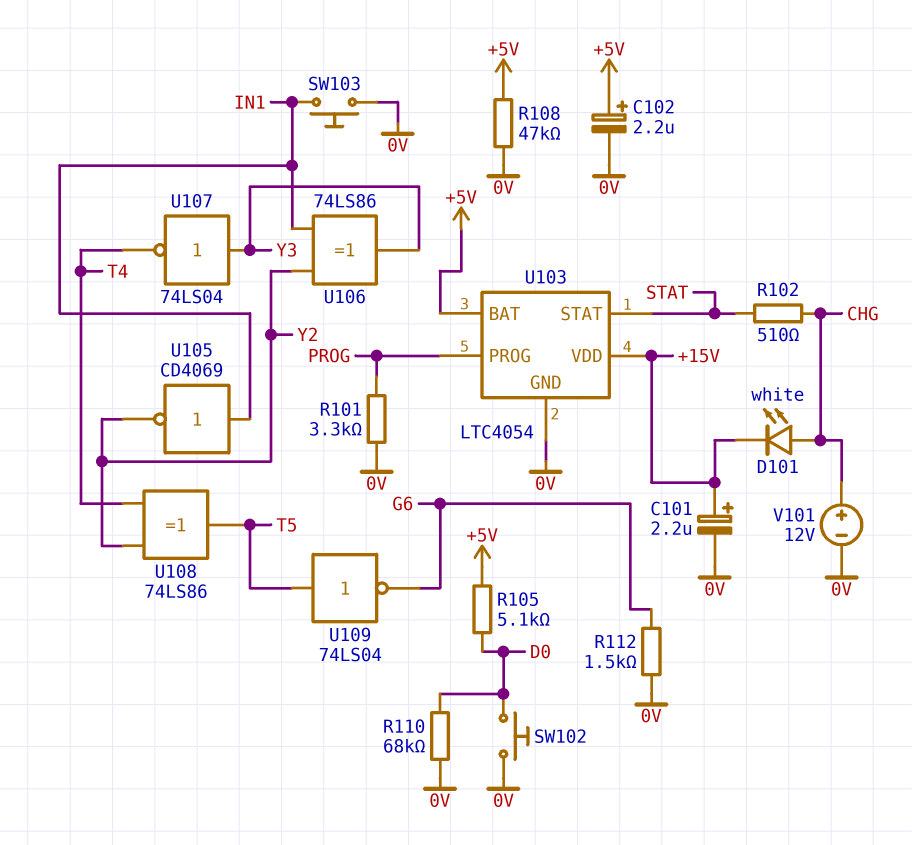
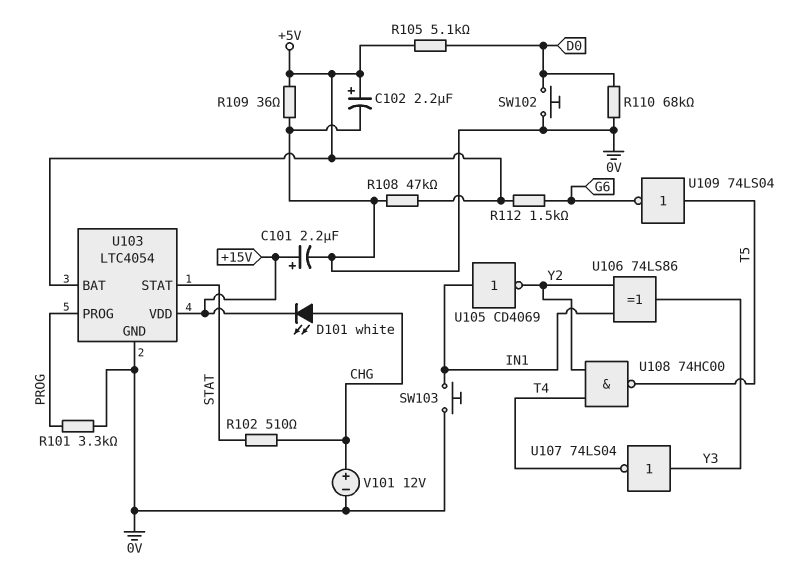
R109: none -> 36 (+5V, 0V)
R112: 1.5k (0V, G6) -> 1.5k (+5V, G6)
U108: XOR 74LS86 (in T4, in Y2, out T5) -> NAND 74HC00 (in T4, in Y2, out T5)

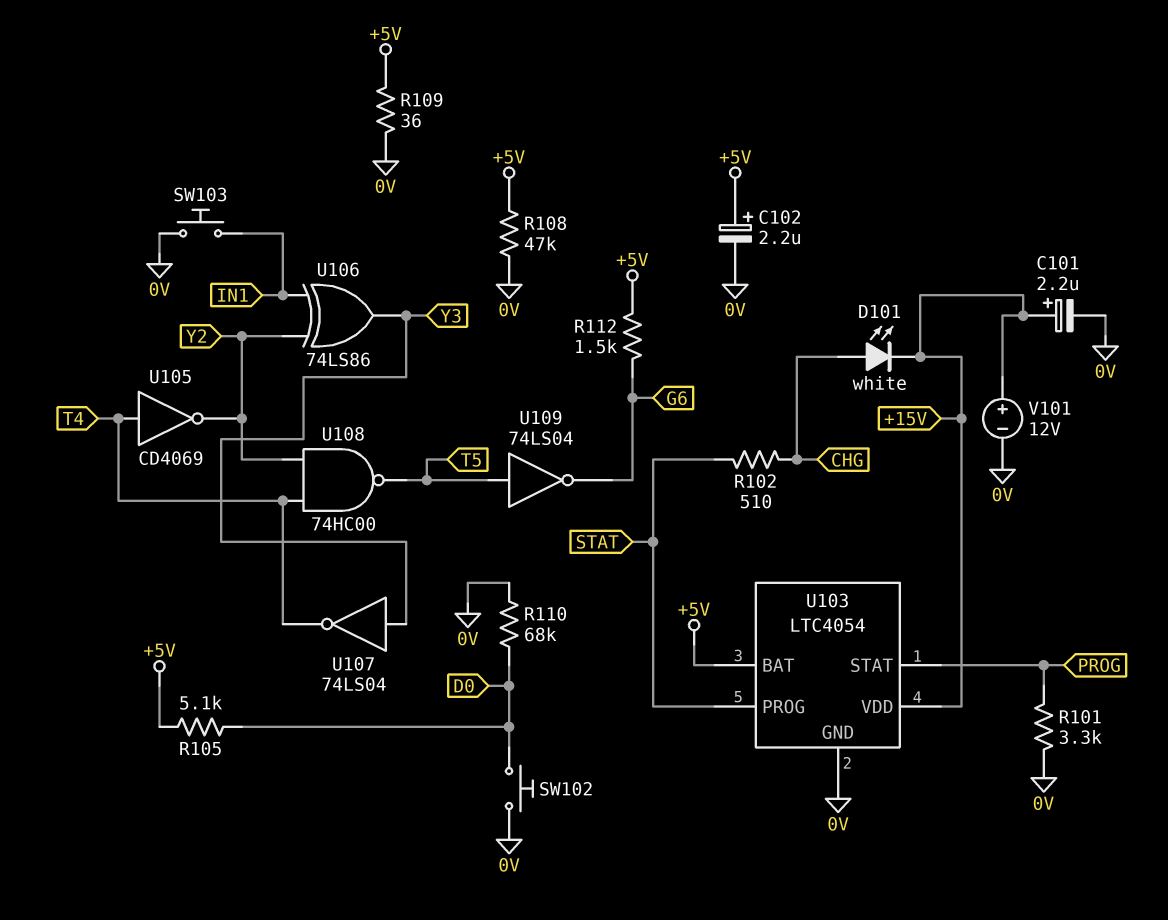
U103 pin PROG: PROG -> STAT
U103 pin STAT: STAT -> PROG
U105: NOT CD4069 (in IN1, out Y2) -> NOT CD4069 (in T4, out Y2)
V101: 12V (plus CHG, minus 0V) -> 12V (plus +15V, minus 0V)

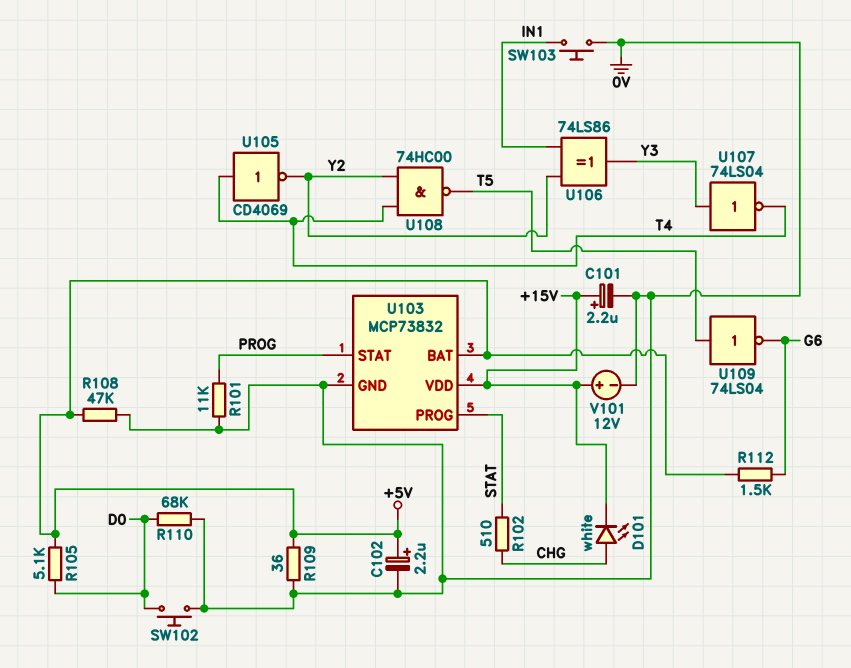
R101: 3.3k (0V, PROG) -> 11k (0V, PROG)
U103: LTC4054 -> MCP73832

